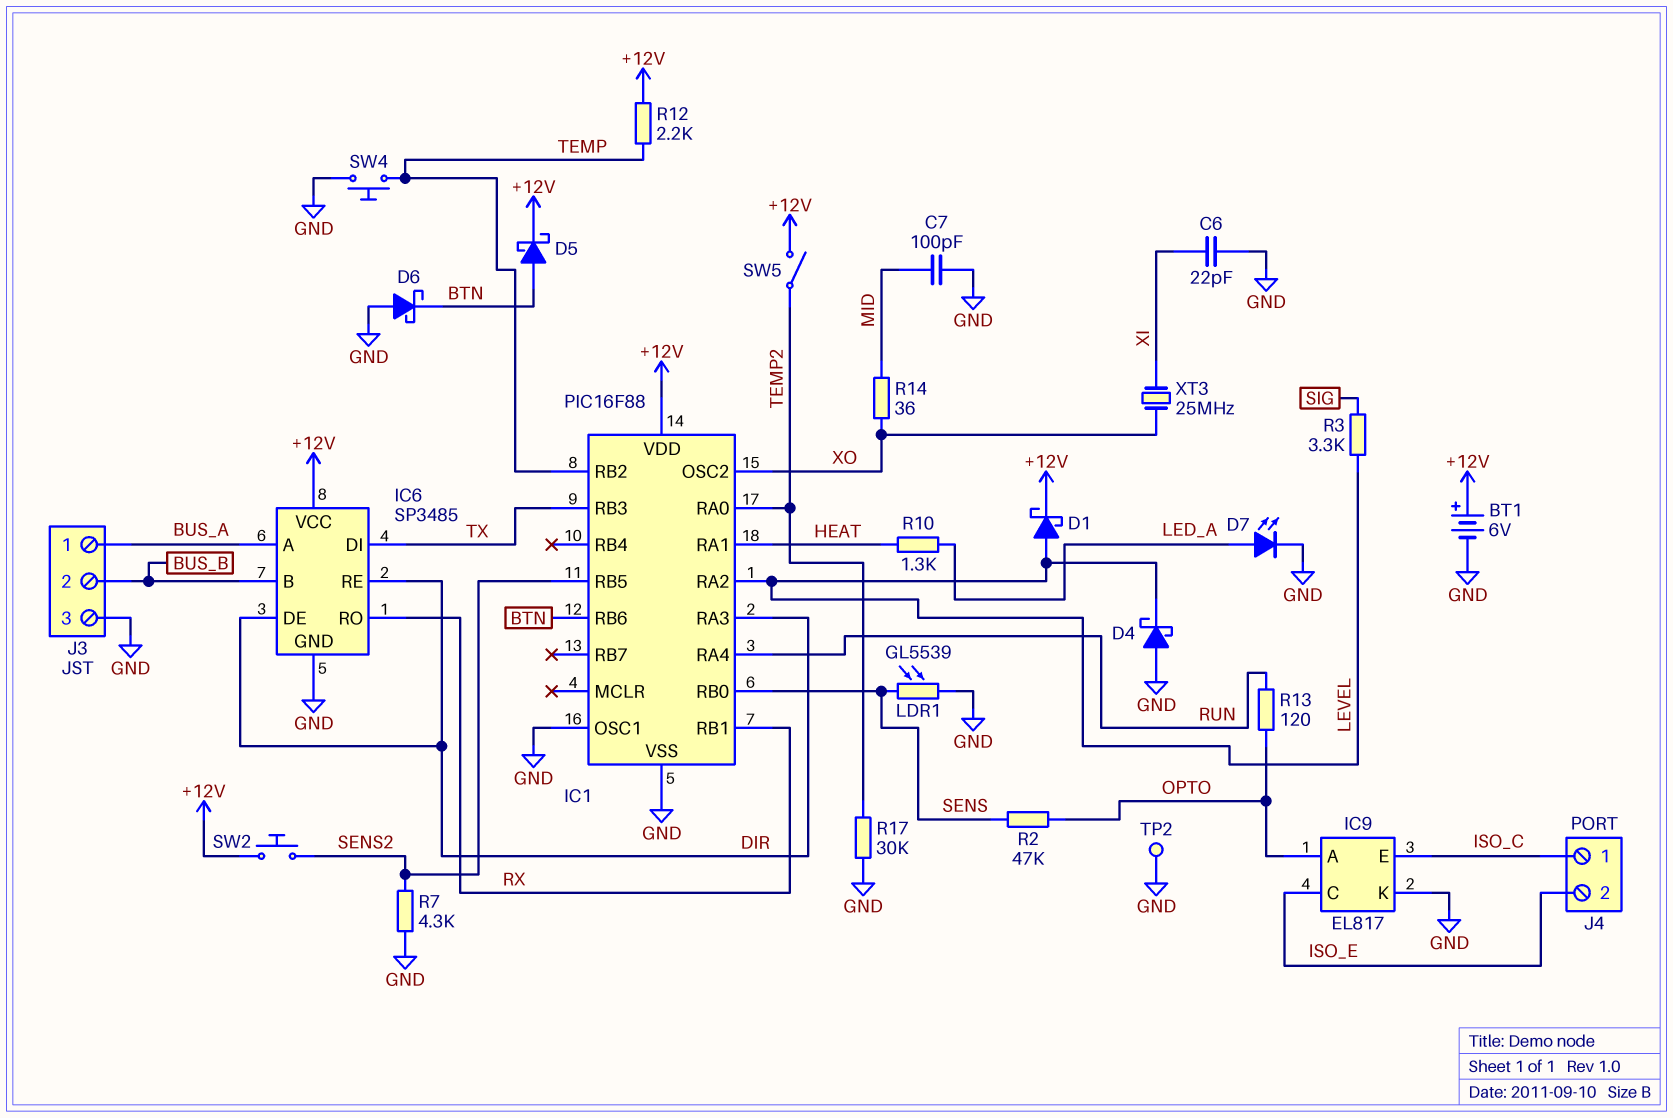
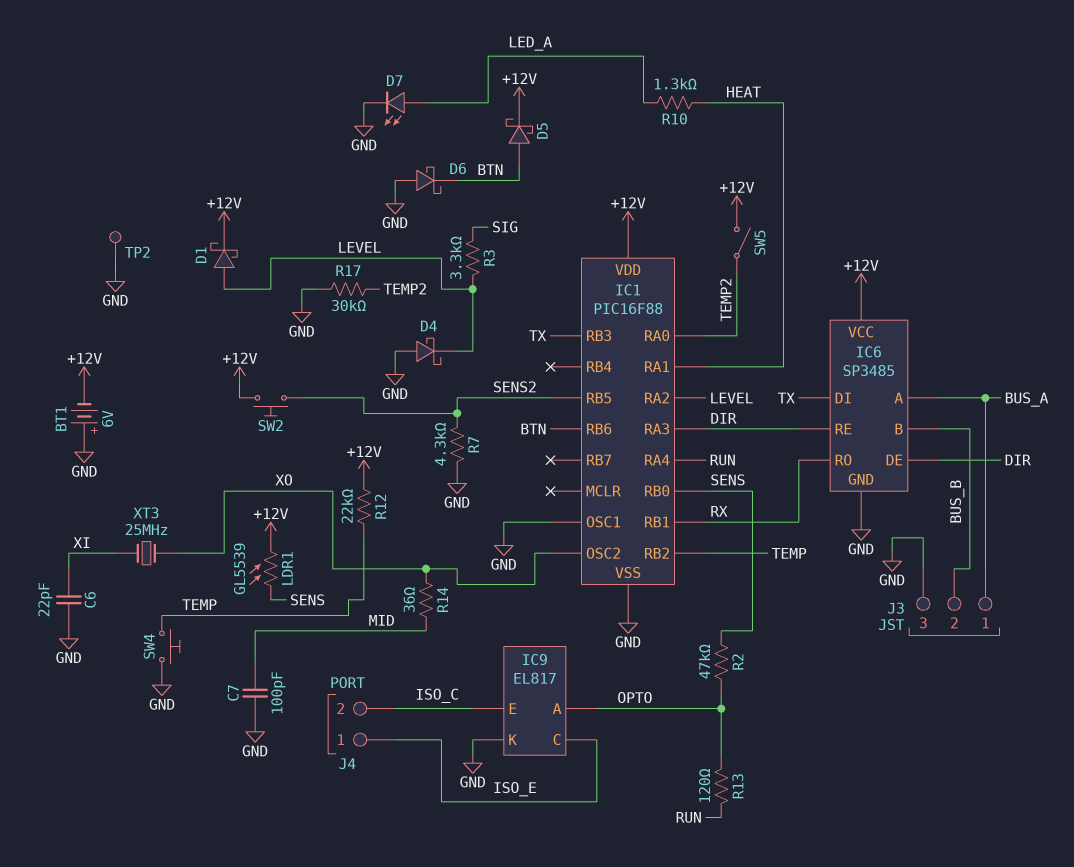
BT1: 6V (plus +12V, minus GND) -> 6V (plus GND, minus +12V)
J4 pin 1: ISO_C -> ISO_E
J4 pin 2: ISO_E -> ISO_C
LDR1: GL5539 (GND, SENS) -> GL5539 (+12V, SENS)
R12: 2.2k (+12V, TEMP) -> 22k (+12V, TEMP)

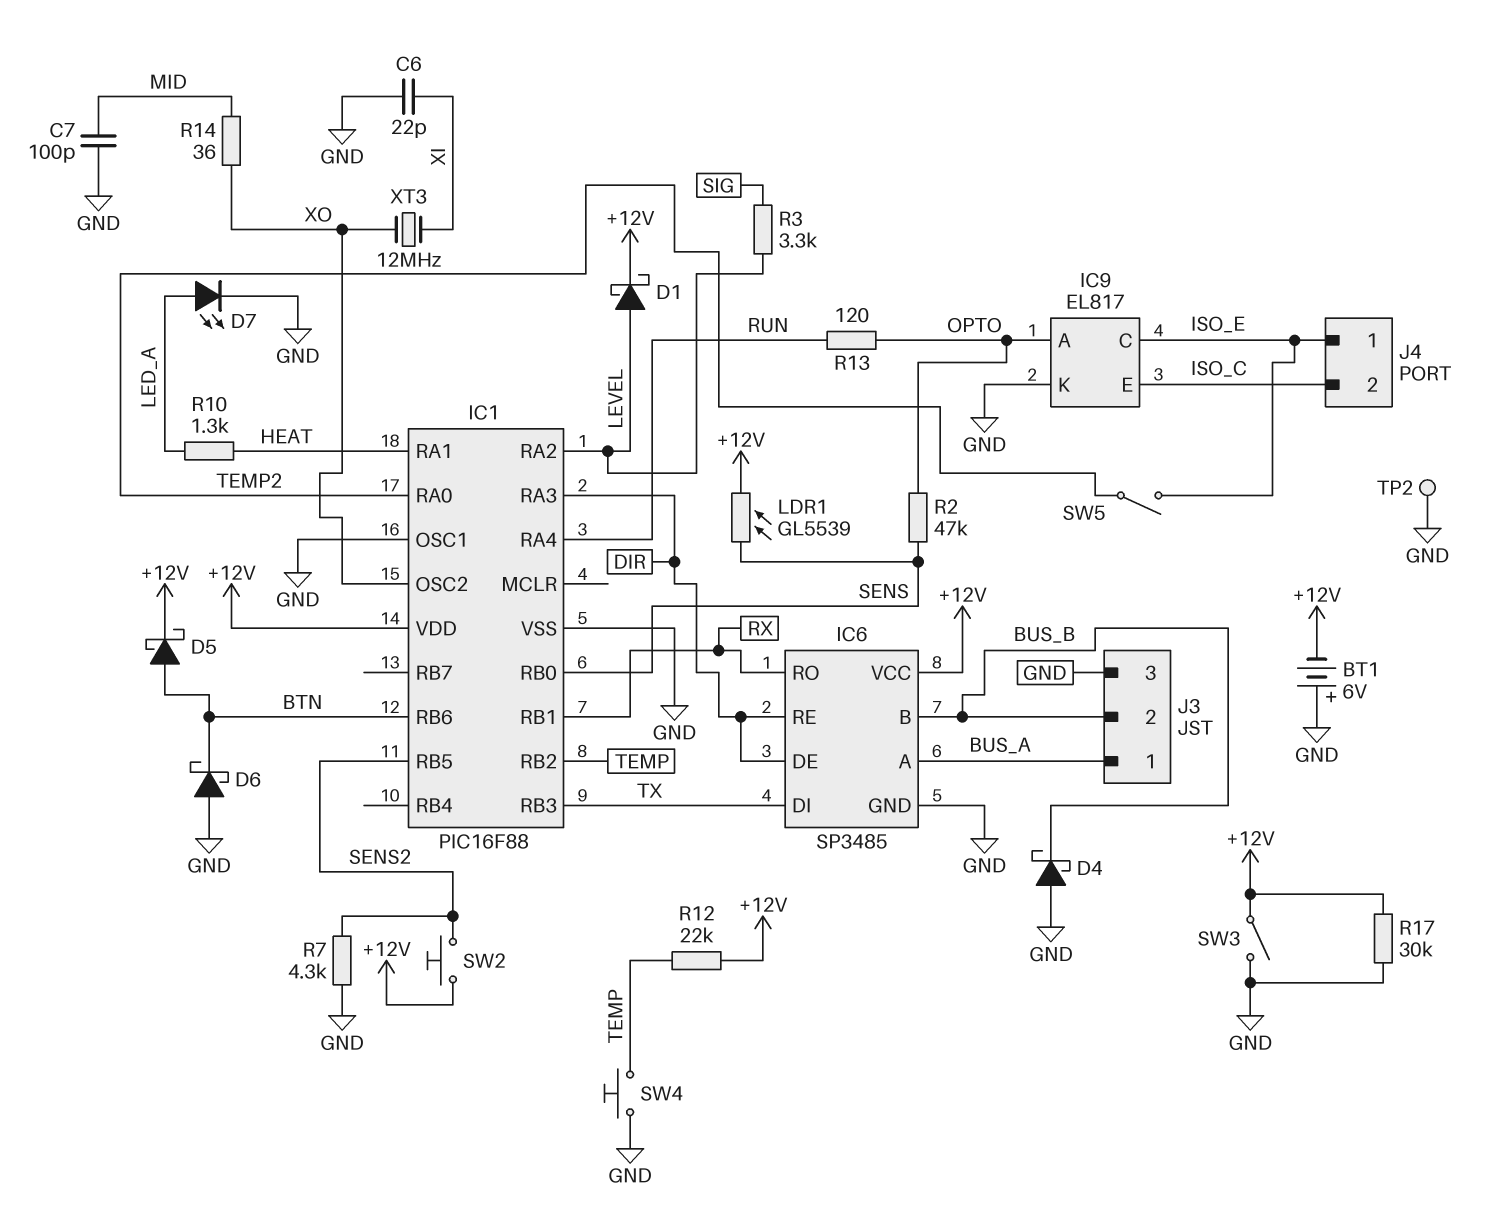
D4: schottky (A GND, K LEVEL) -> schottky (A GND, K BUS_B)
R17: 30k (GND, TEMP2) -> 30k (+12V, GND)
SW3: none -> switch (+12V, GND)
SW5: switch (+12V, TEMP2) -> switch (ISO_E, TEMP2)
XT3: 25MHz (XI, XO) -> 12MHz (XI, XO)

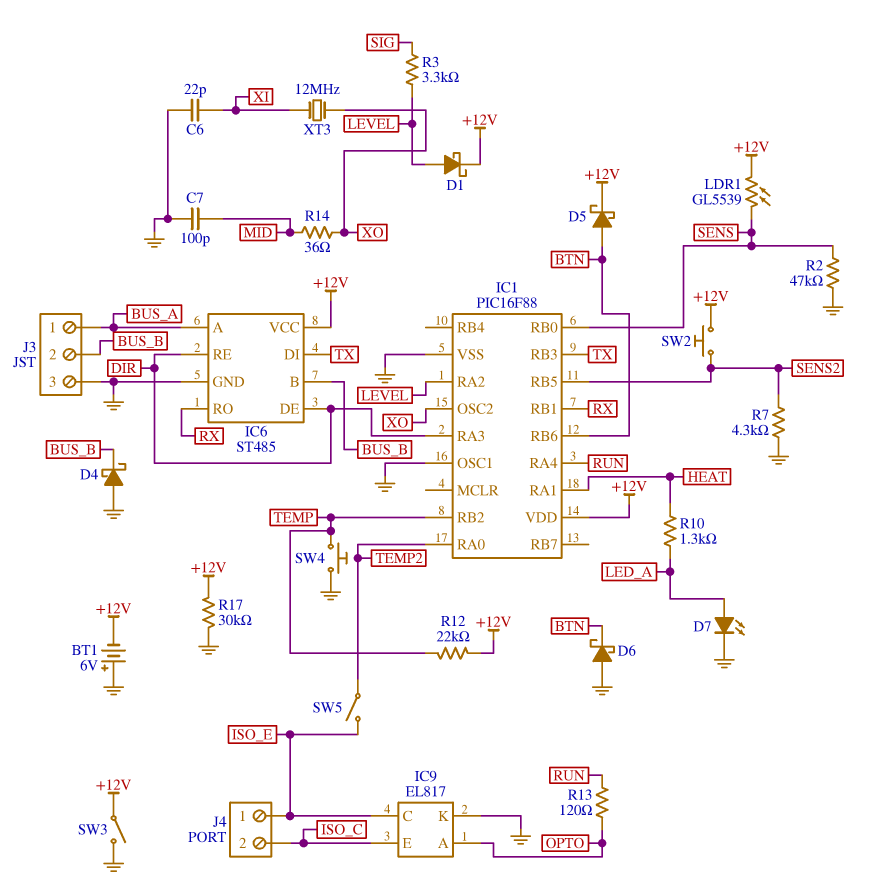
IC6: SP3485 -> ST485
R2: 47k (OPTO, SENS) -> 47k (GND, SENS)
TP2: test point (GND) -> none

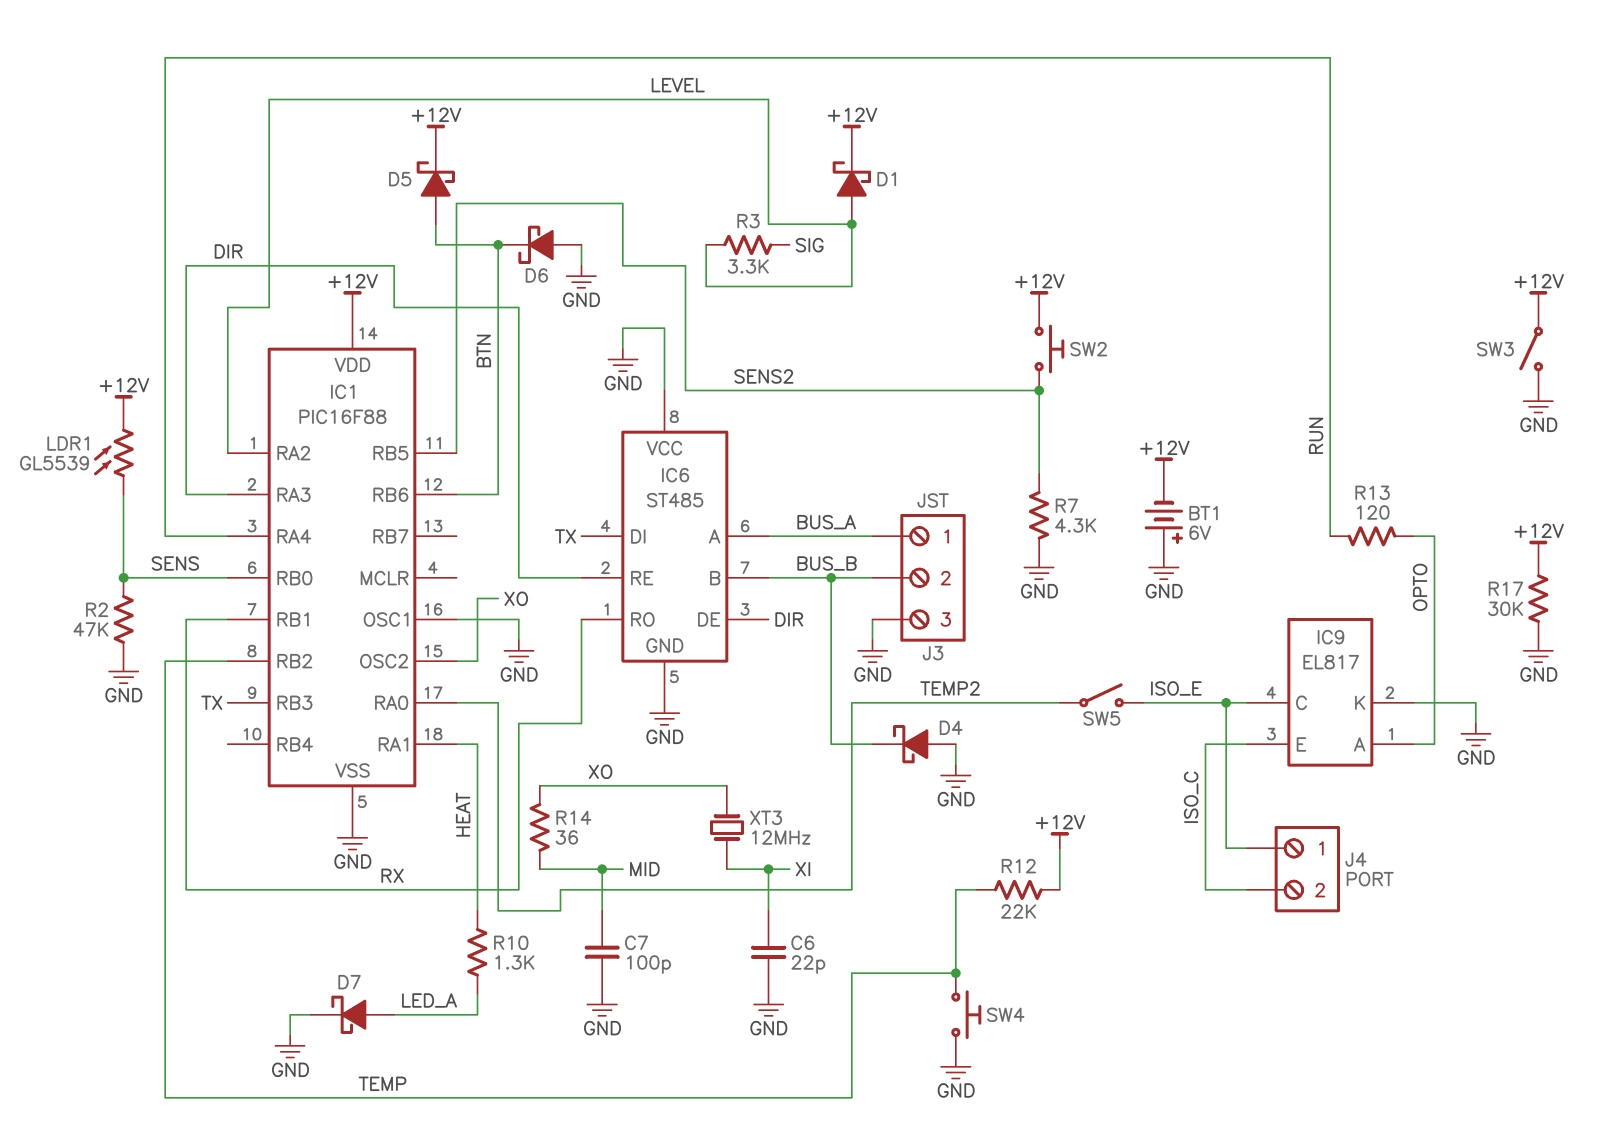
D7: LED (A LED_A, K GND) -> schottky (A LED_A, K GND)
IC6 pin VCC: +12V -> GND

